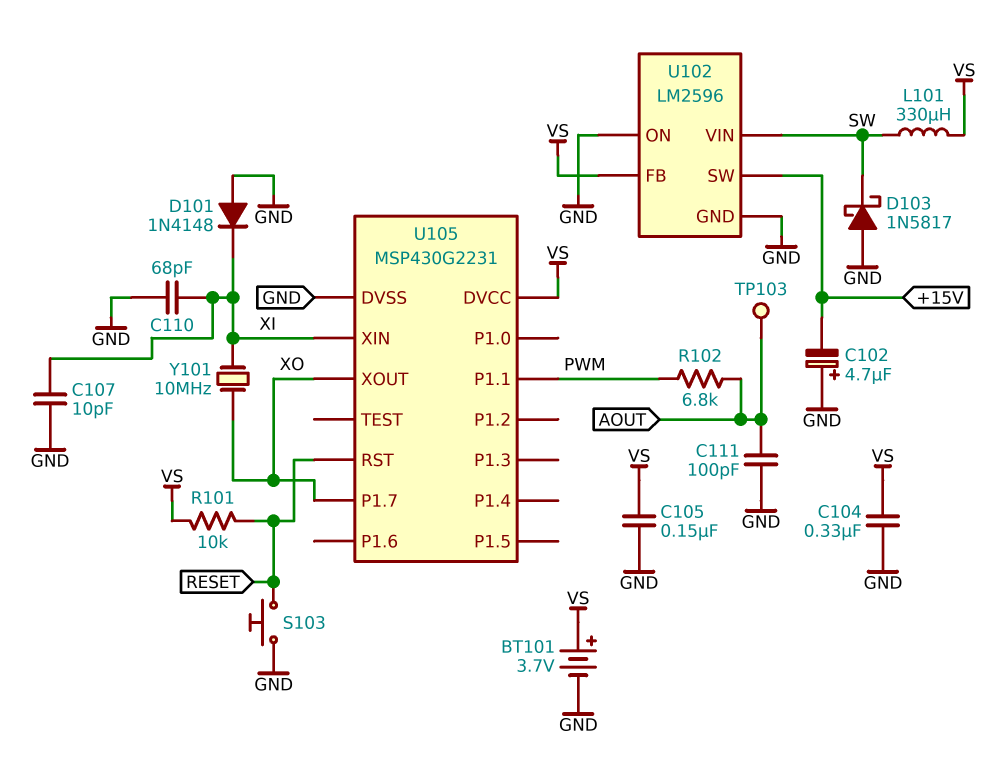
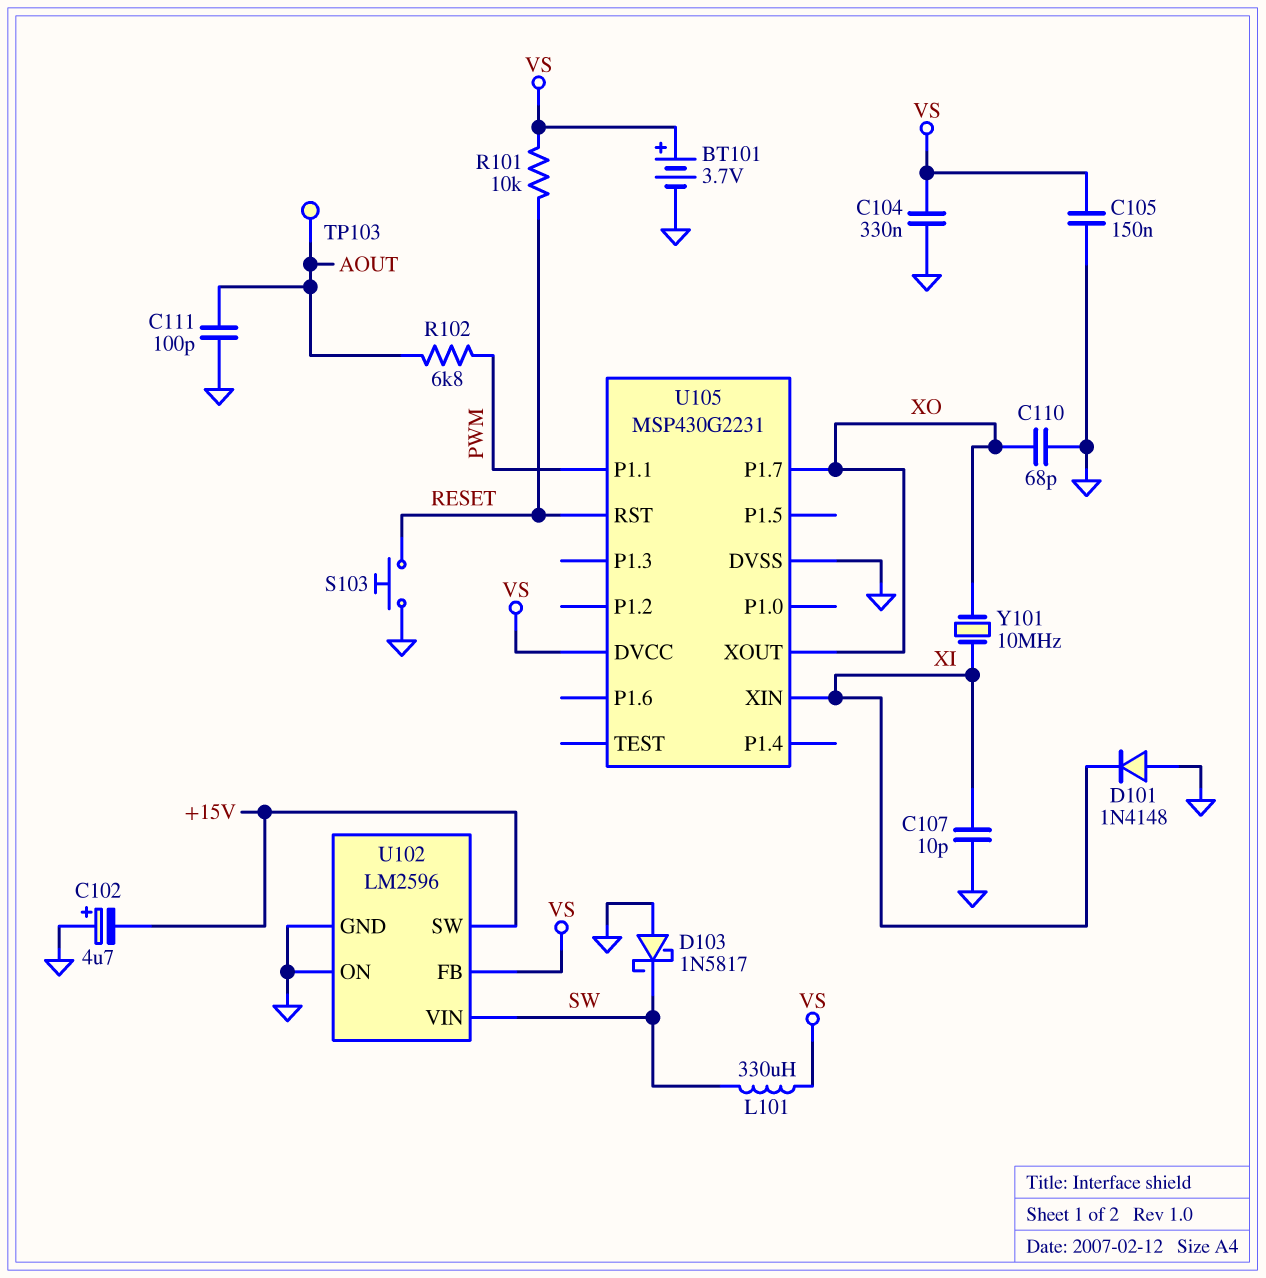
C110: 68pF (GND, XI) -> 68pF (GND, XO)

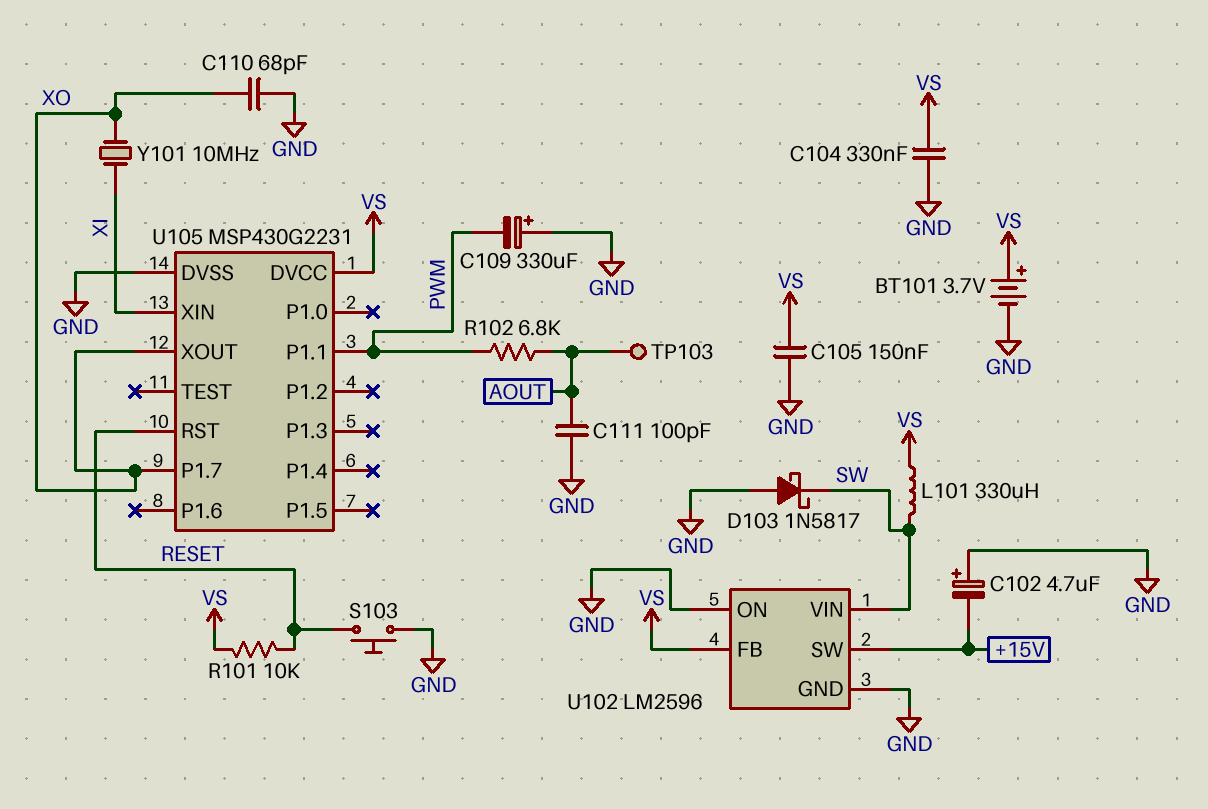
C107: 10pF (GND, XI) -> none
C109: none -> 330uF (plus GND, minus PWM)
D101: diode 1N4148 (A GND, K XI) -> none

